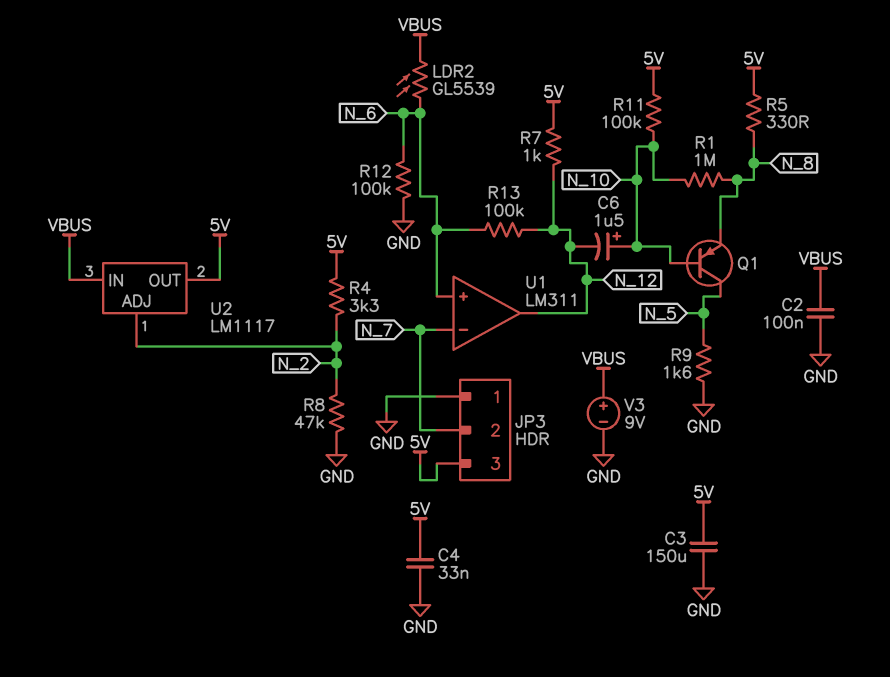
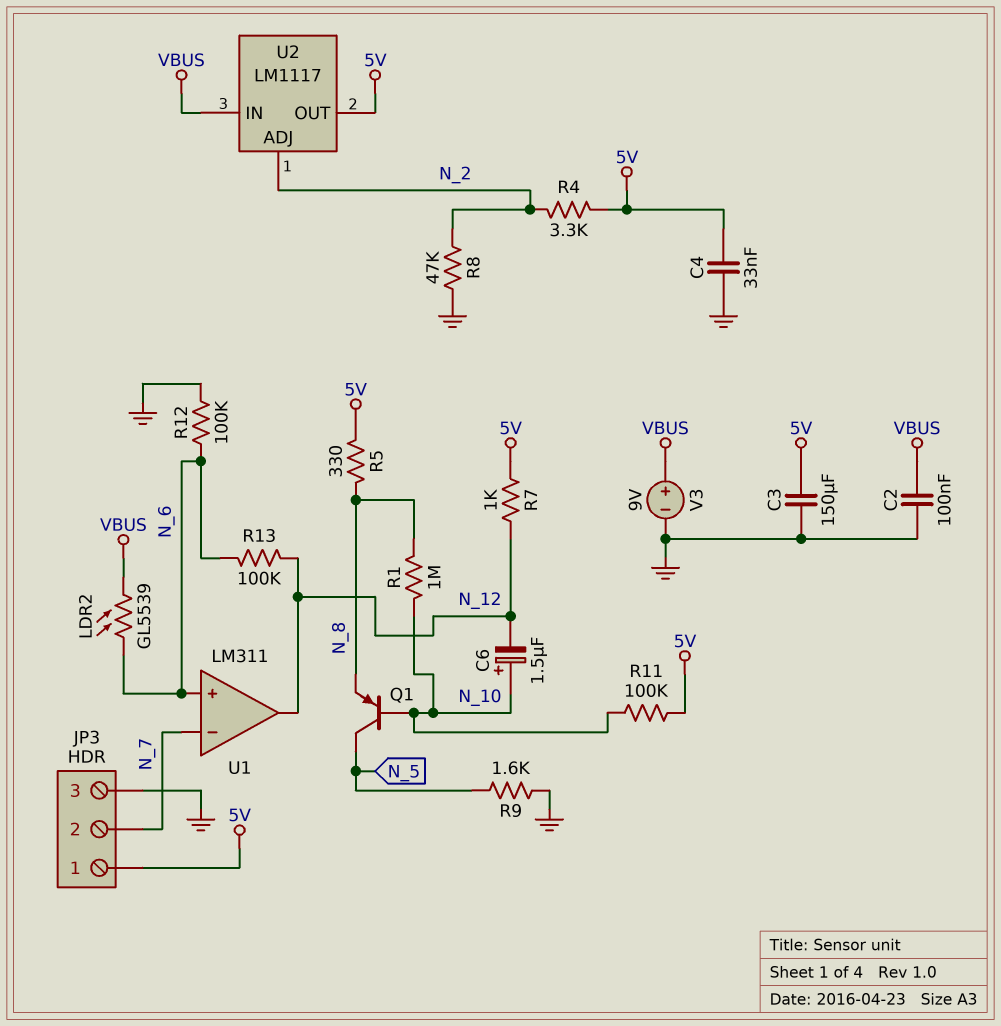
JP3 pin 1: GND -> 5V
JP3 pin 3: 5V -> GND

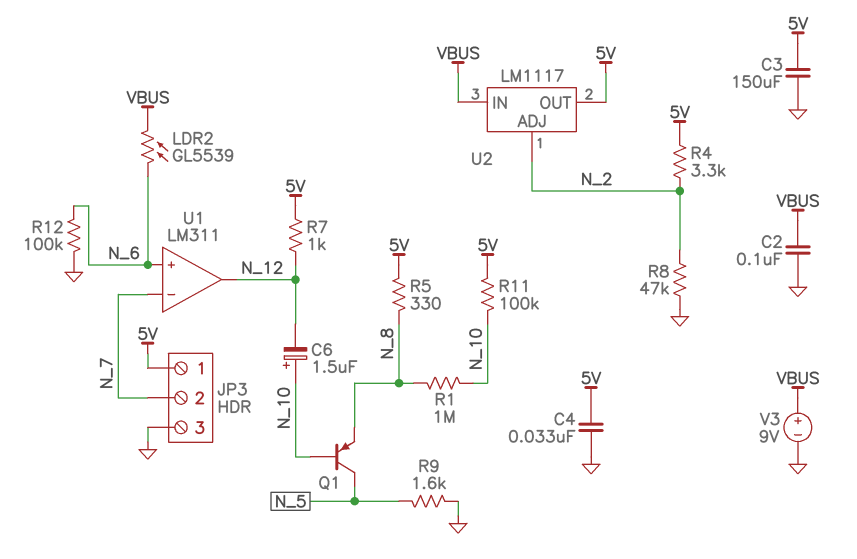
R13: 100k (N_6, N_12) -> none

